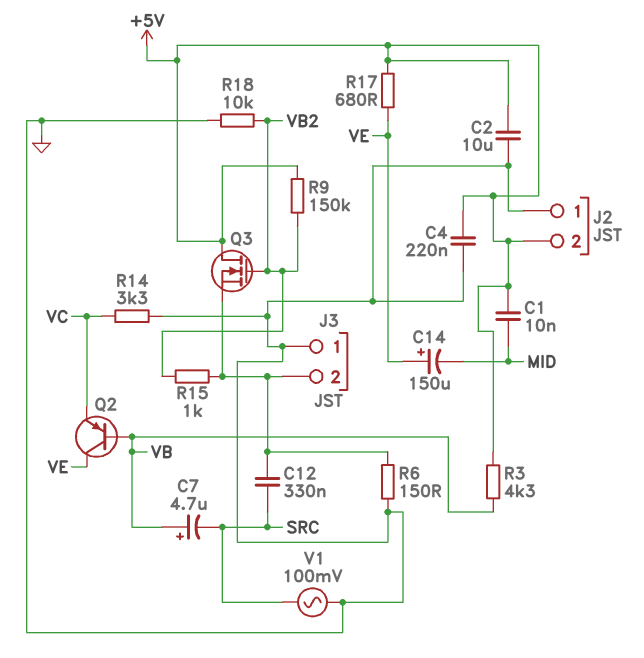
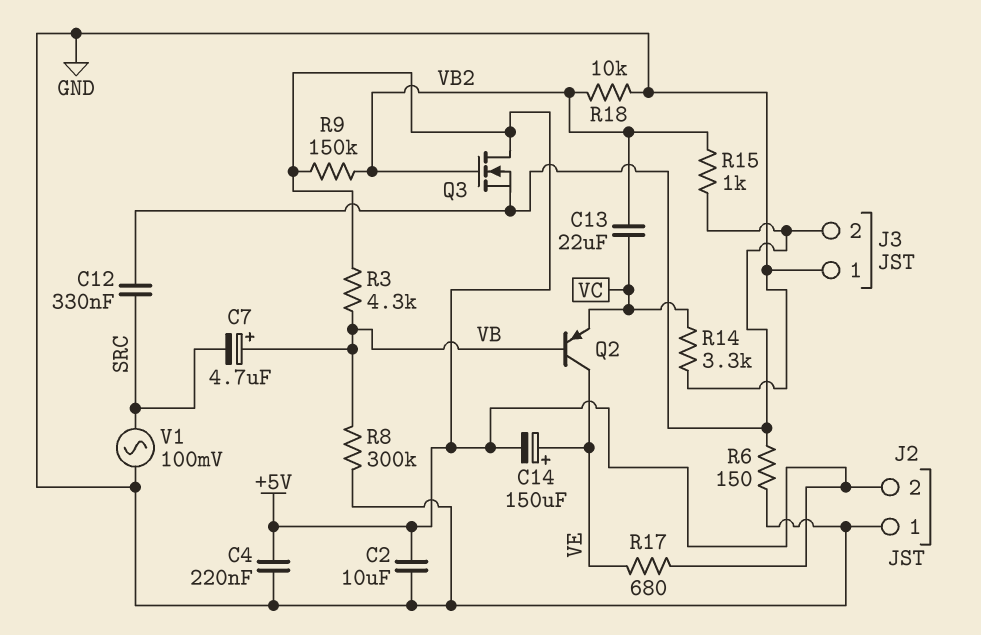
C1: 10nF (+5V, MID) -> none
C13: none -> 22uF (VB2, VC)
C14: 150uF (plus VE, minus MID) -> 150uF (plus VE, minus +5V)
R8: none -> 300k (GND, VB)

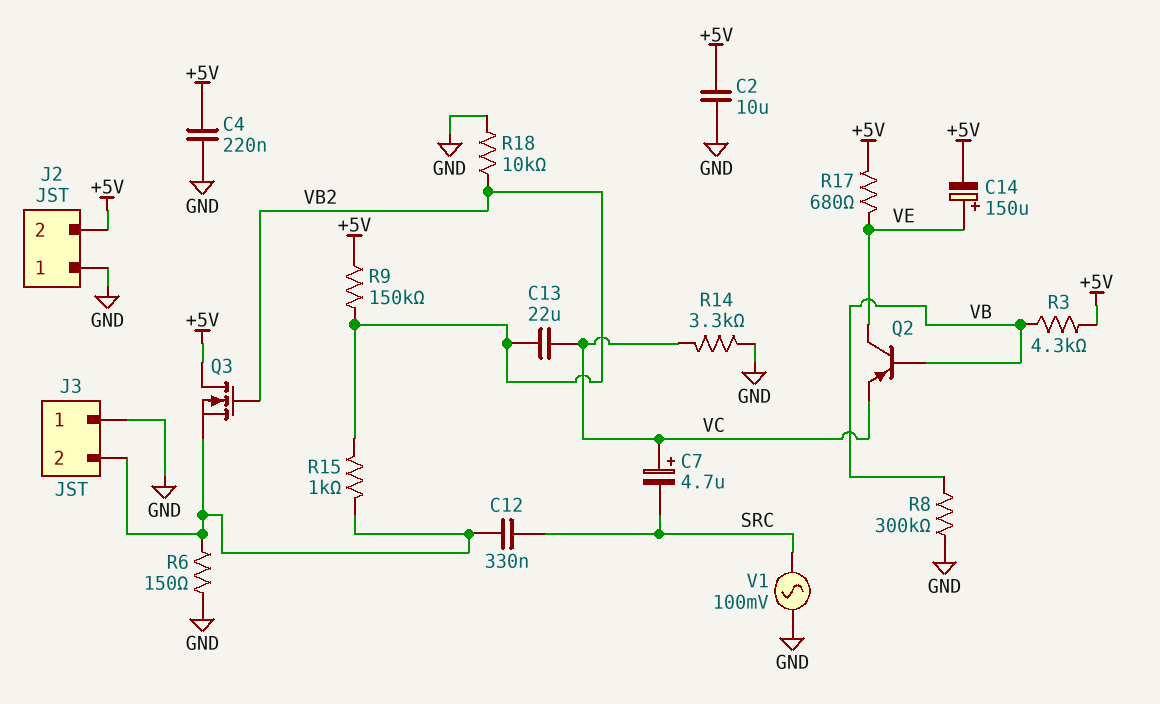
C7: 4.7uF (plus VB, minus SRC) -> 4.7uF (plus VC, minus SRC)

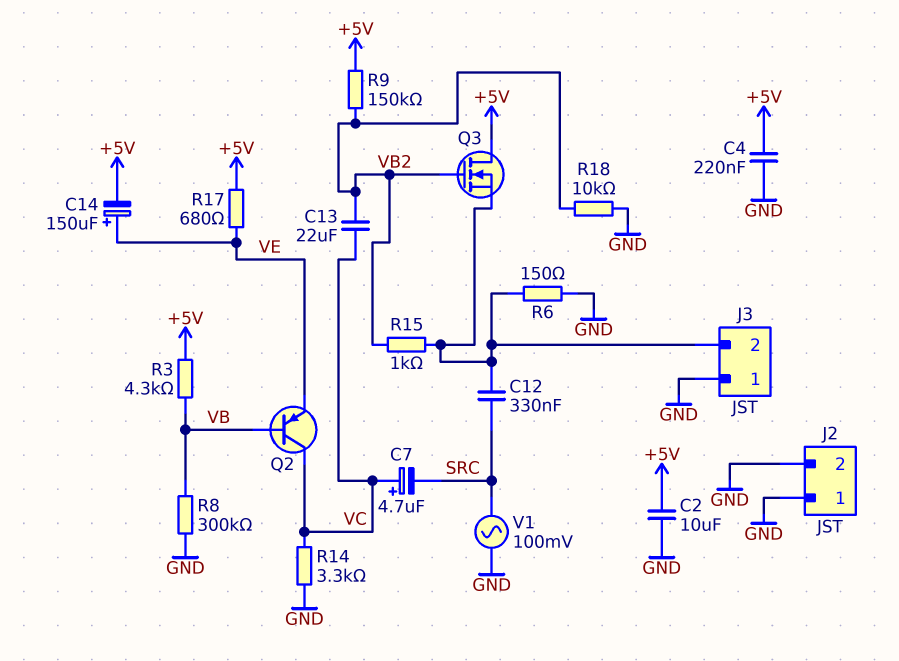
J2 pin 2: +5V -> GND
Q2: PNP (B VB, C VE, E VC) -> PNP (B VB, C VC, E VE)

